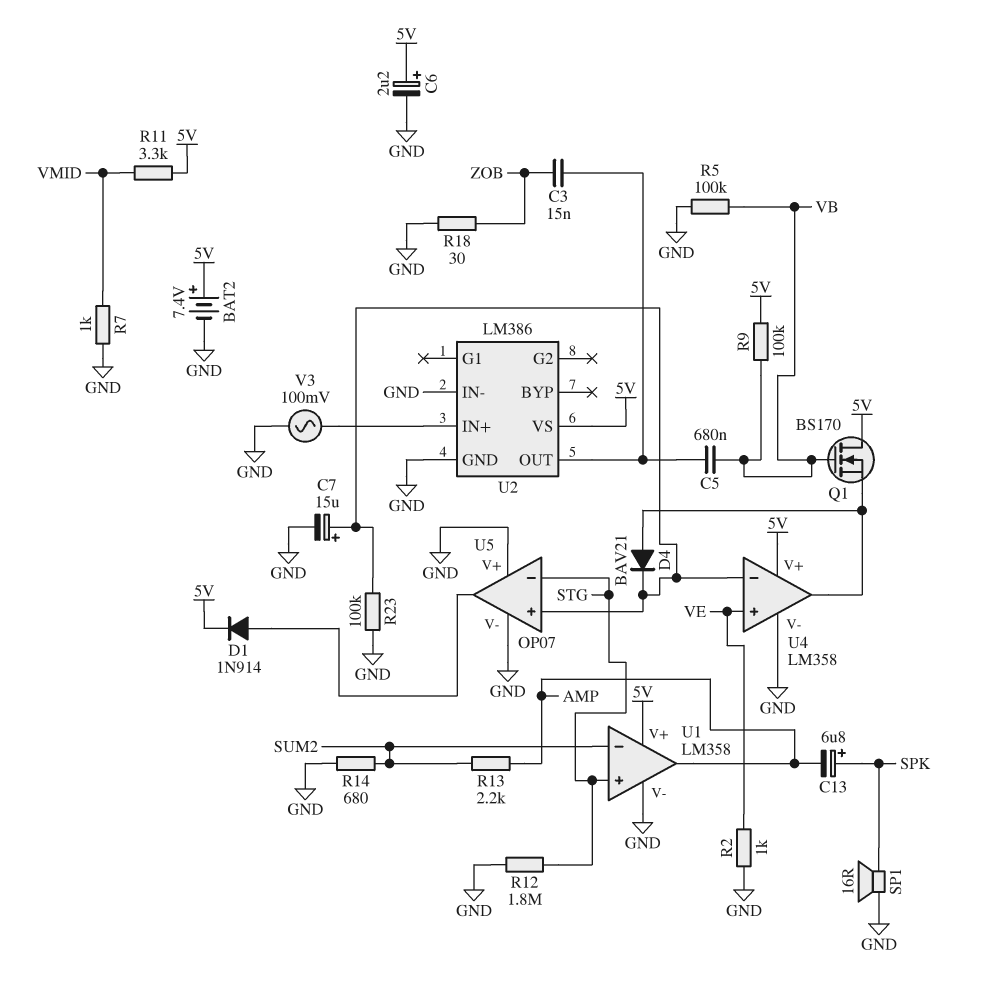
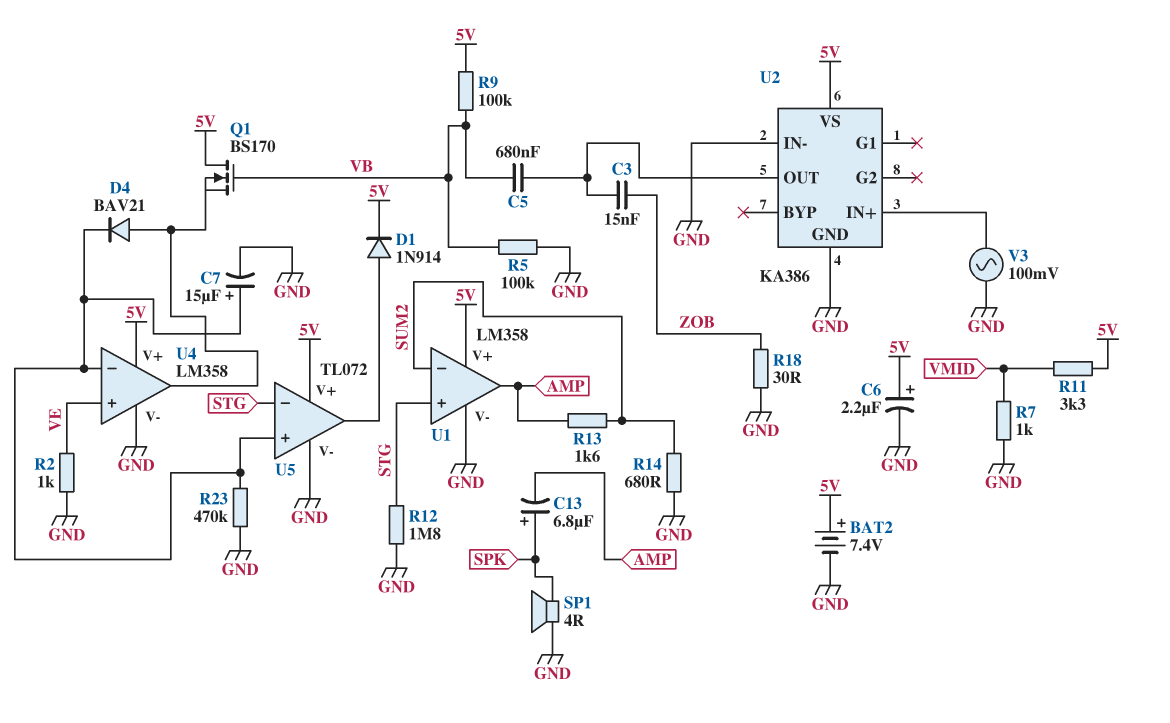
R13: 2.2k (AMP, SUM2) -> 1.6k (AMP, SUM2)
R23: 100k (GND, U4/in-) -> 470k (GND, U4/in-)
SP1: speaker 16R (GND, SPK) -> speaker 4R (GND, SPK)
U2: LM386 -> KA386
U5: OP07 -> TL072
U5 pin V+: GND -> 5V

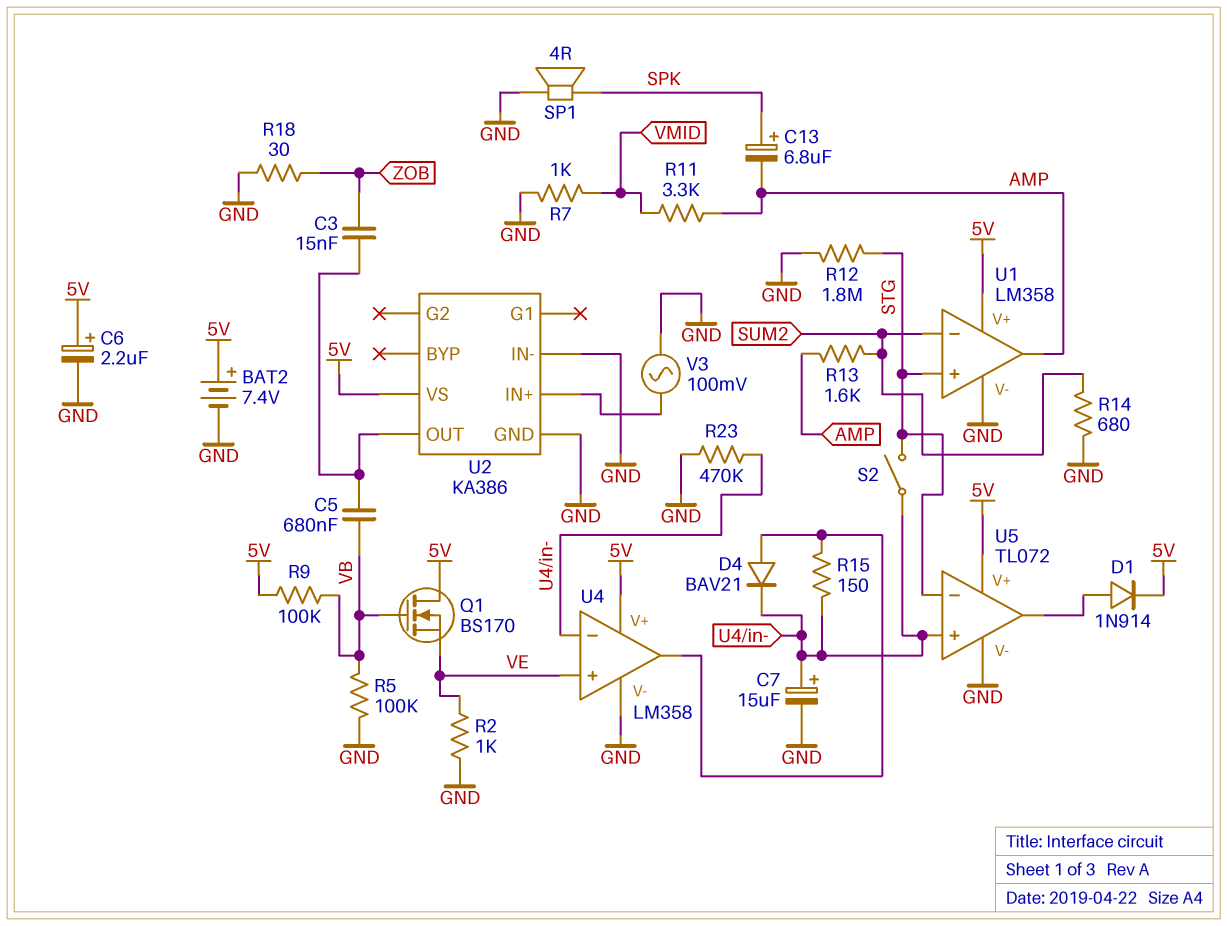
Q1: NMOS BS170 (G VB, D 5V, S U4/out) -> NMOS BS170 (G VB, D 5V, S VE)
R11: 3.3k (5V, VMID) -> 3.3k (AMP, VMID)
R15: none -> 150 (U4/in-, U4/out)
S2: none -> switch (STG, U4/in-)

